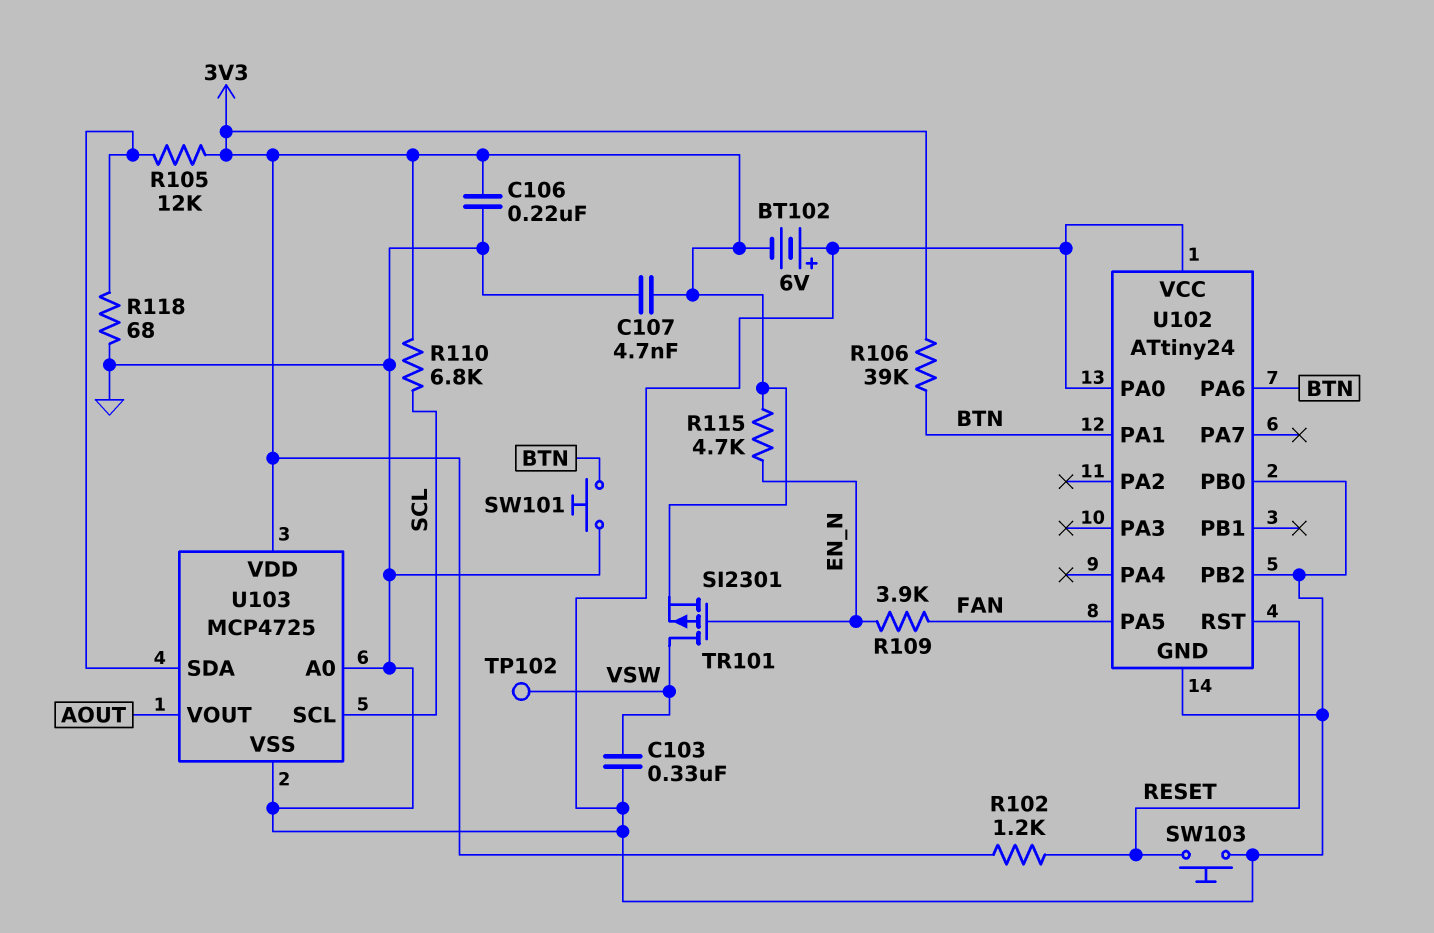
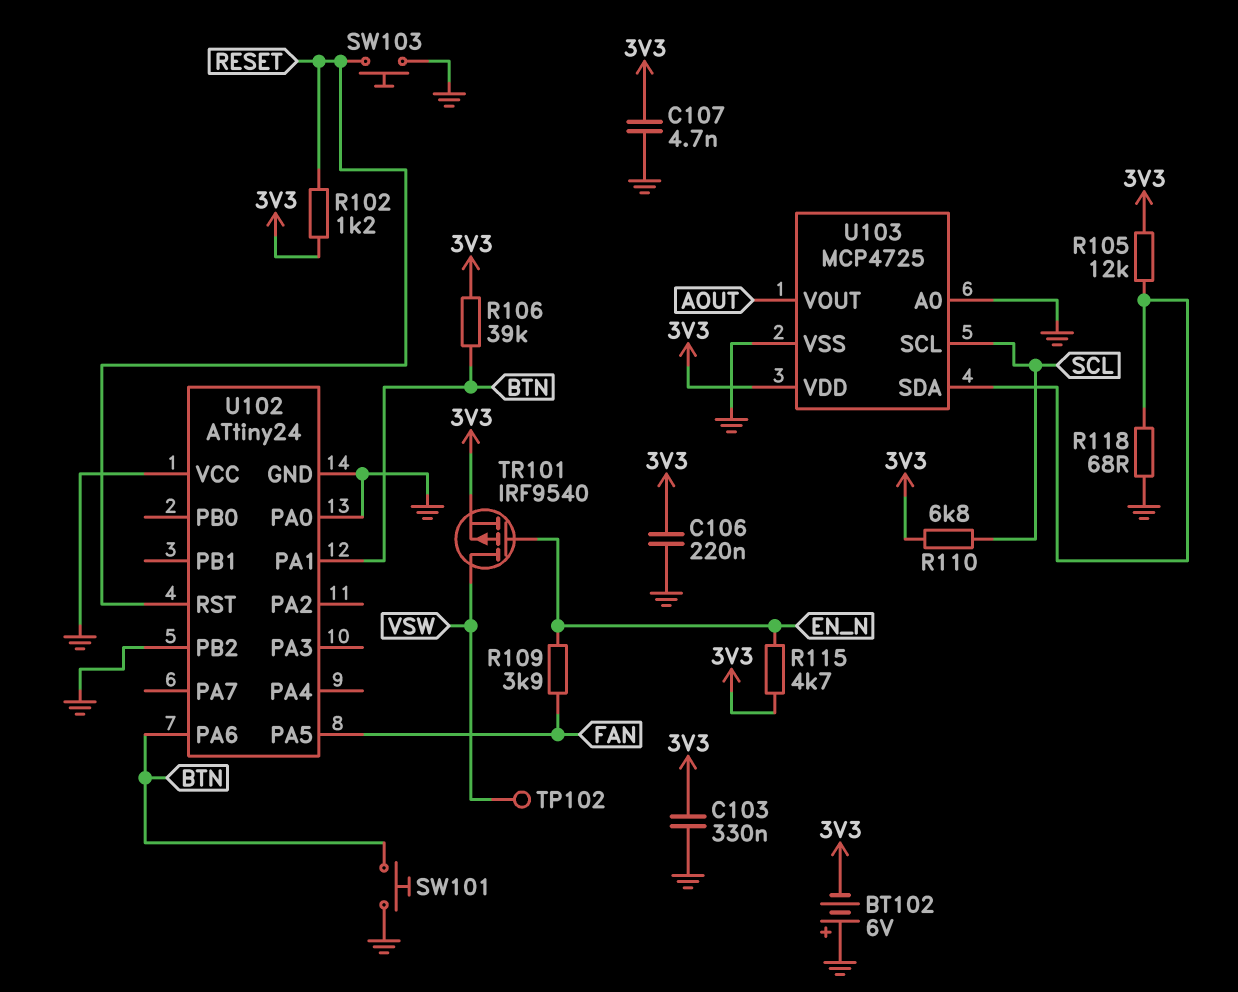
C103: 330nF (GND, VSW) -> 330nF (3V3, GND)
TR101: PMOS SI2301 (G EN_N, D VSW, S 3V3) -> PMOS IRF9540 (G EN_N, D VSW, S 3V3)
U102 pin PB0: GND -> none

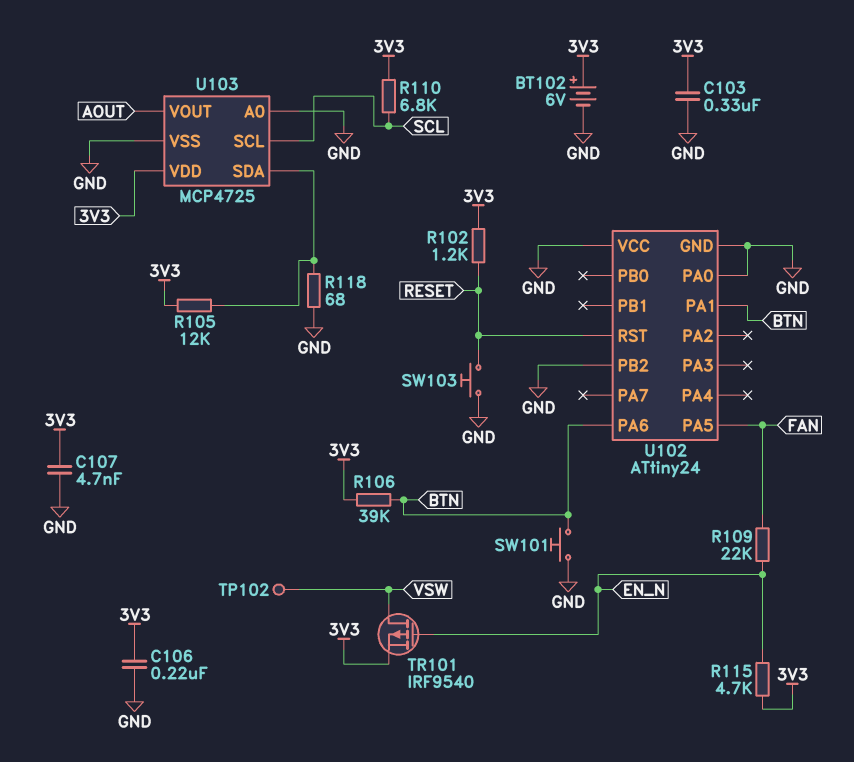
BT102: 6V (plus GND, minus 3V3) -> 6V (plus 3V3, minus GND)
R109: 3.9k (EN_N, FAN) -> 22k (EN_N, FAN)

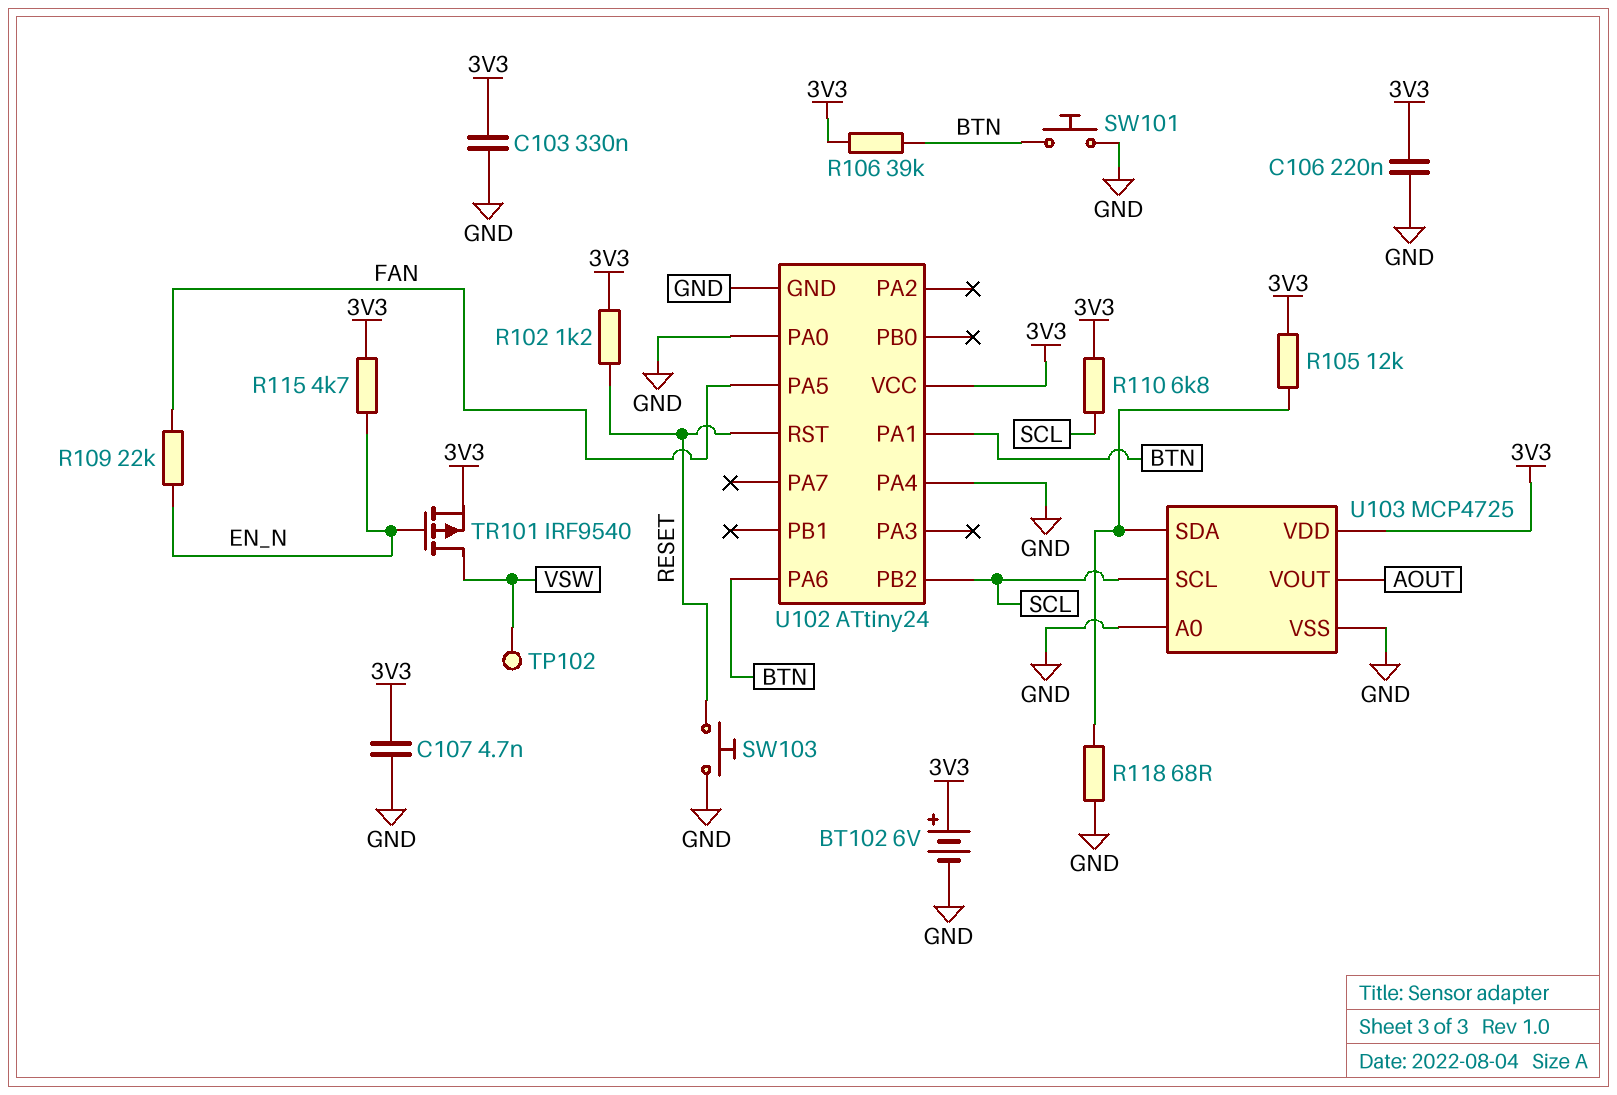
U102 pin PA4: none -> GND
U102 pin PB2: GND -> SCL
U102 pin VCC: GND -> 3V3

